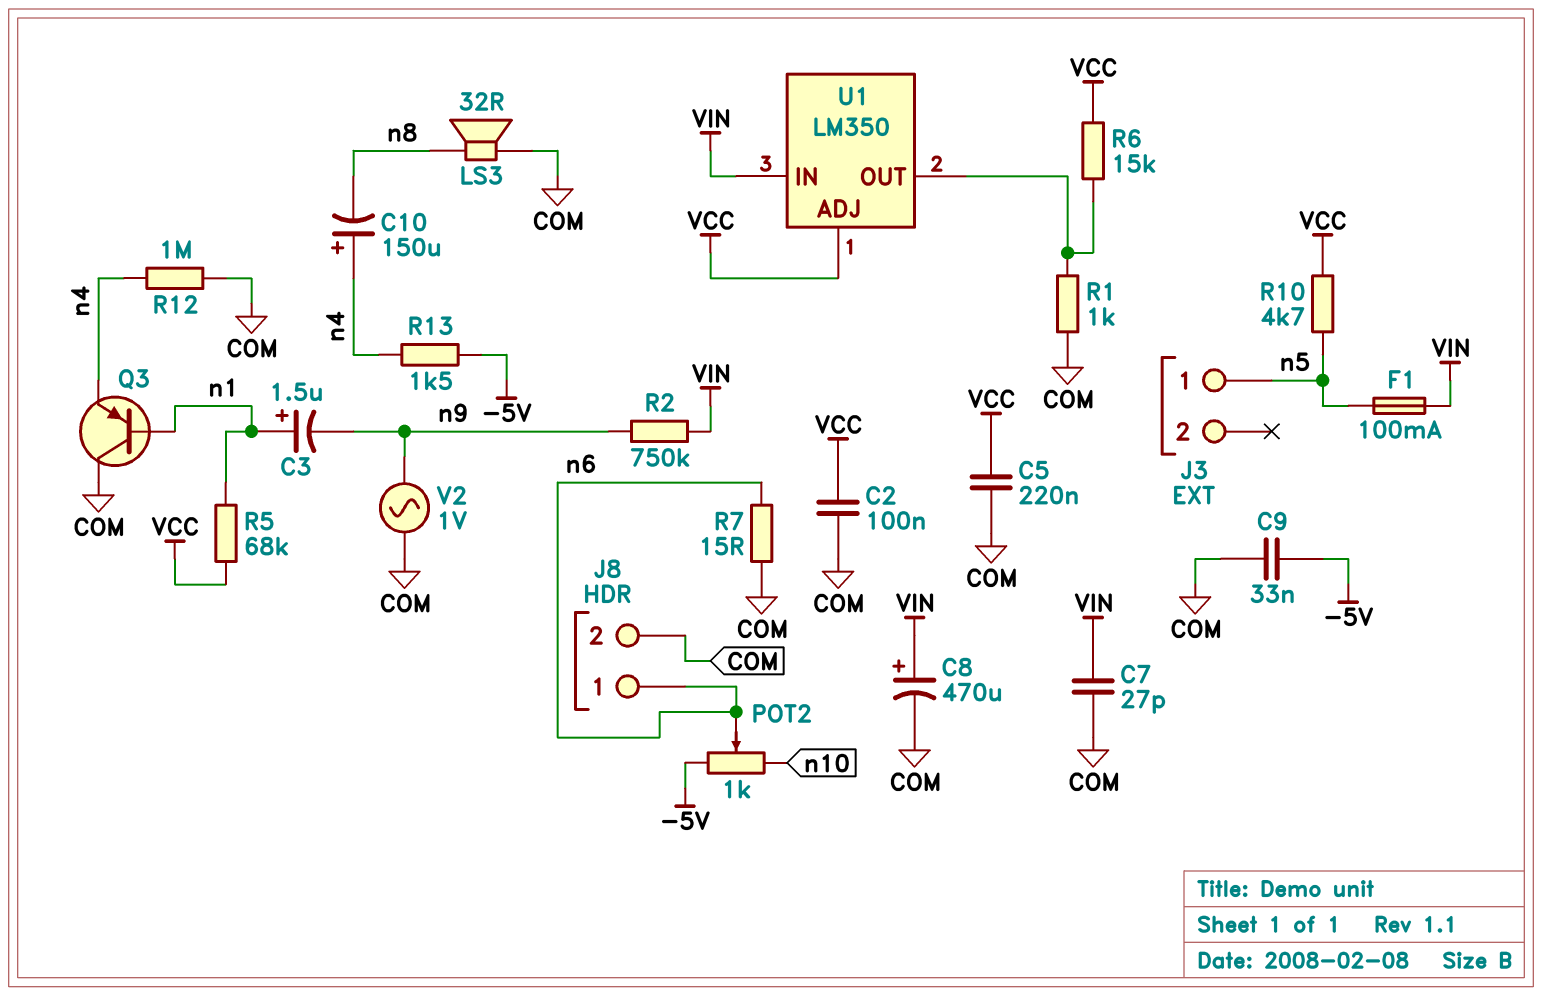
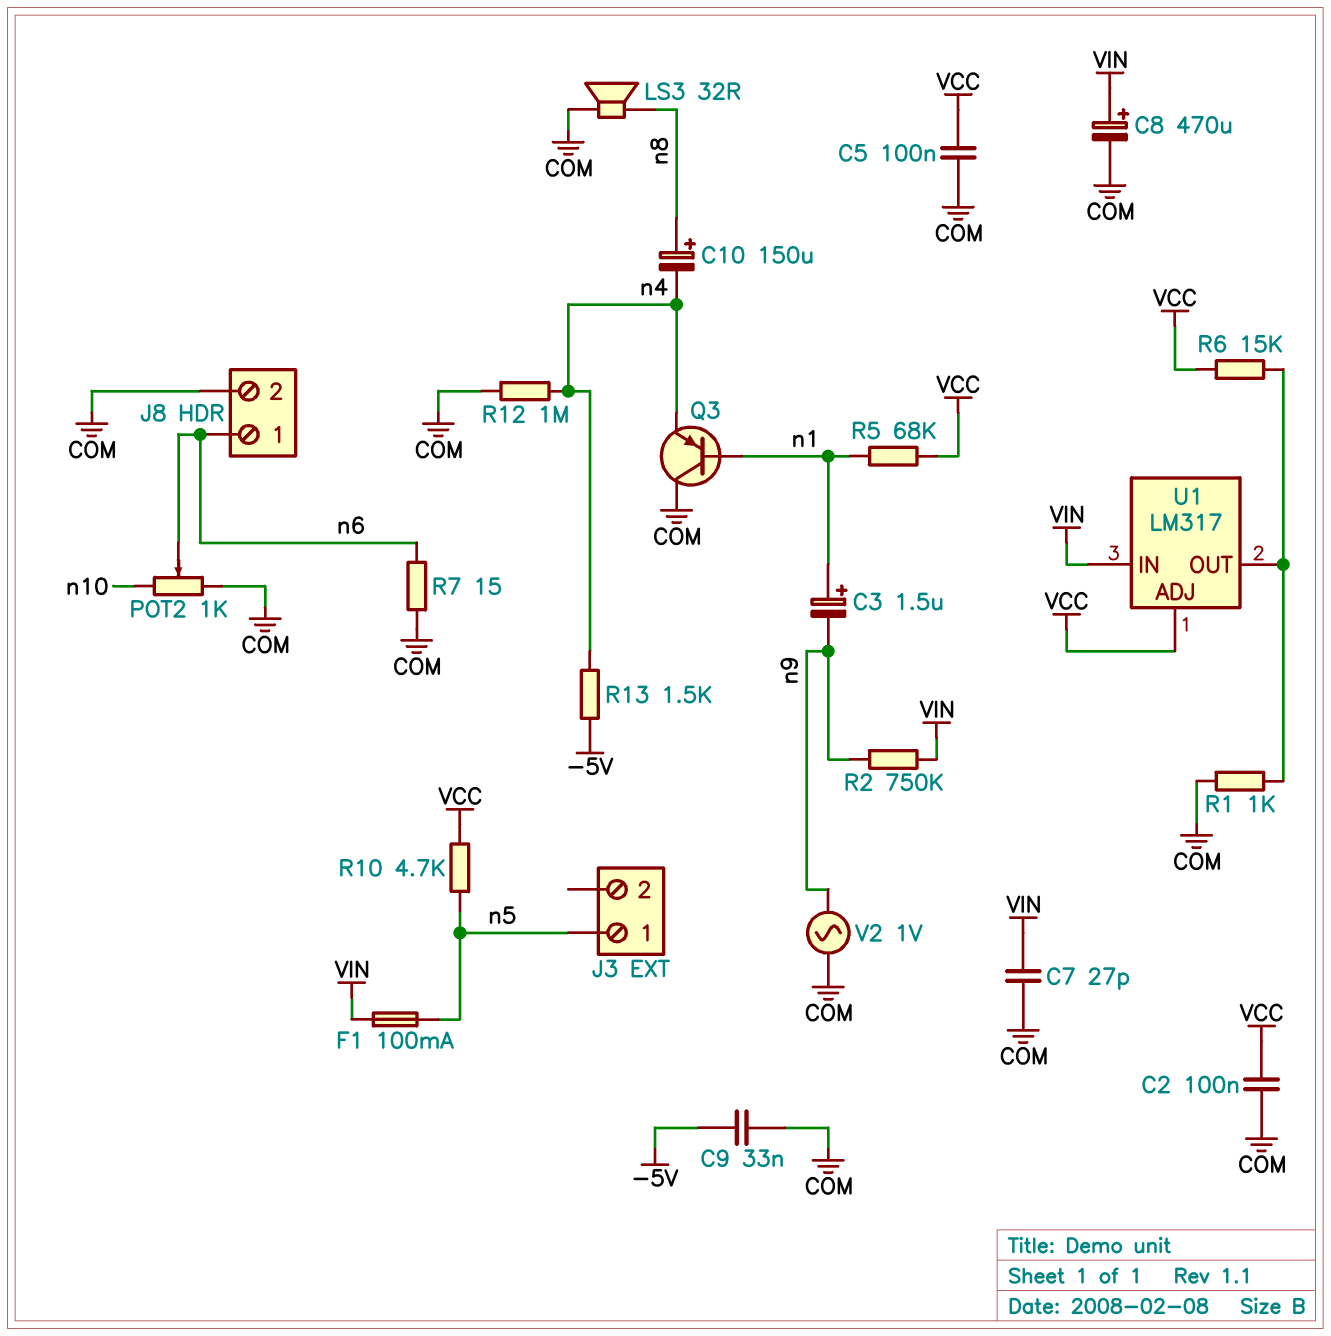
C5: 220nF (COM, VCC) -> 100nF (COM, VCC)
C10: 150uF (plus n4, minus n8) -> 150uF (plus n8, minus n4)
POT2: 1k (-5V, n10, wiper n6) -> 1k (COM, n10, wiper n6)
U1: LM350 -> LM317

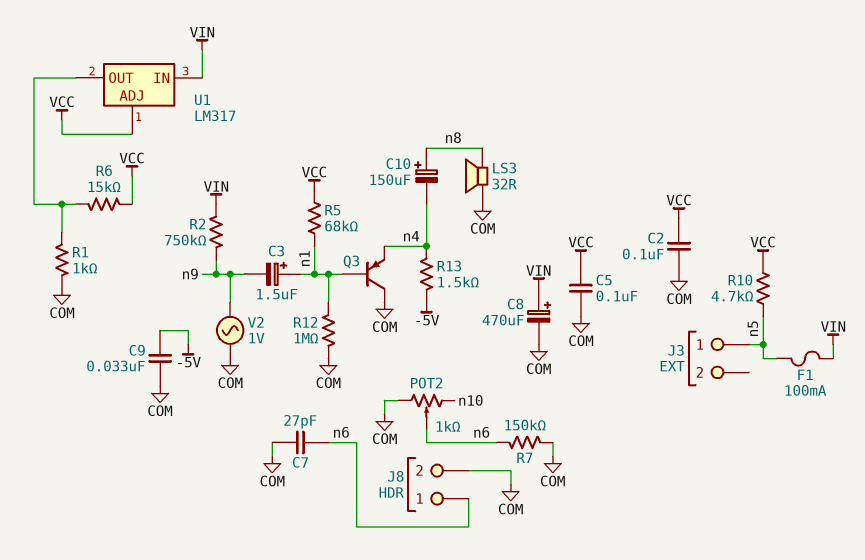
C7: 27pF (COM, VIN) -> 27pF (COM, n6)
R7: 15 (COM, n6) -> 150k (COM, n6)
R12: 1M (COM, n4) -> 1M (COM, n1)

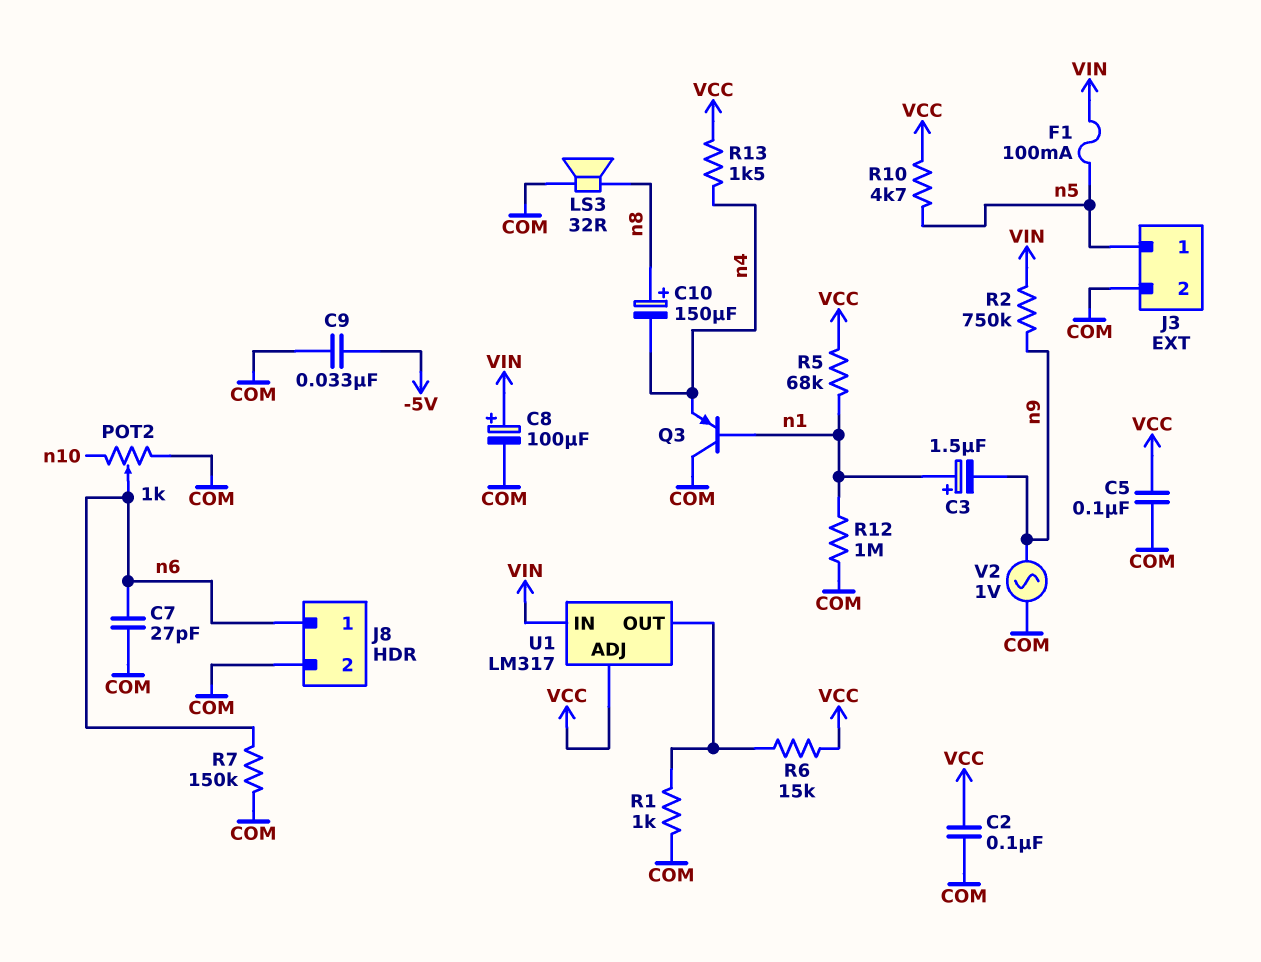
C8: 470uF (plus VIN, minus COM) -> 100uF (plus VIN, minus COM)
J3 pin 2: none -> COM
R13: 1.5k (-5V, n4) -> 1.5k (VCC, n4)

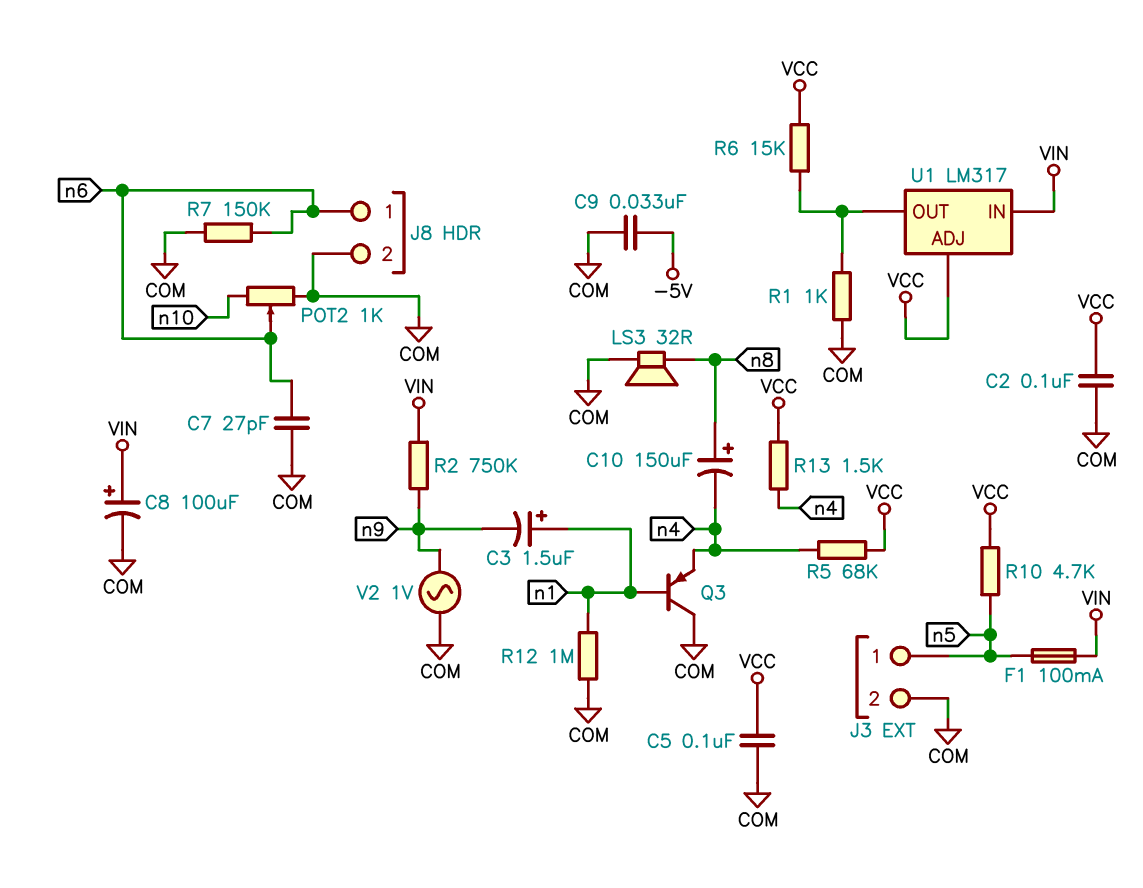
R5: 68k (VCC, n1) -> 68k (VCC, n4)

